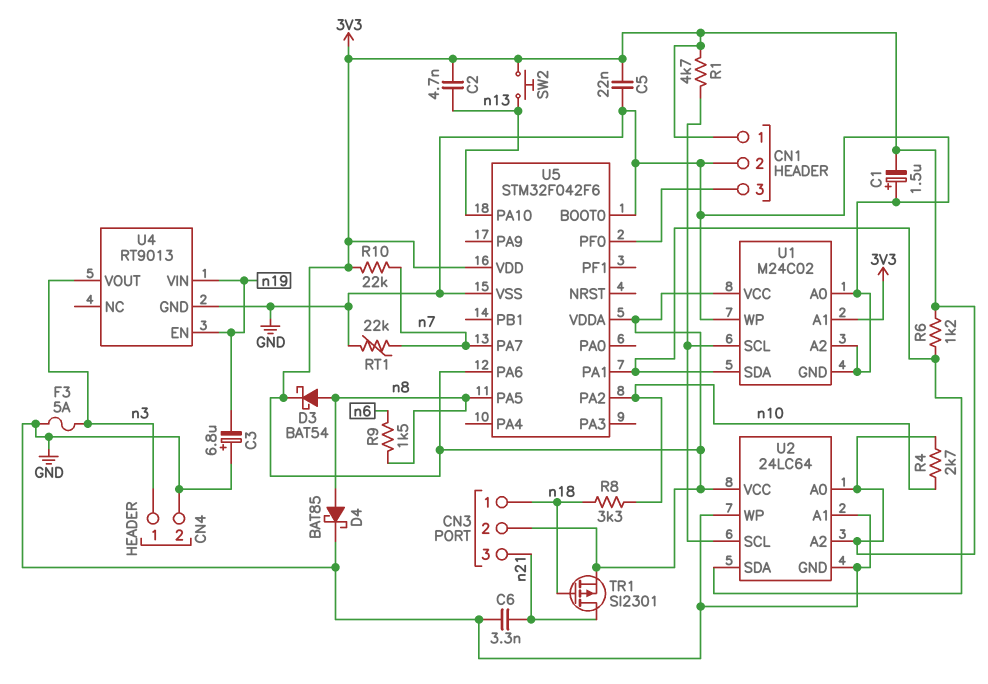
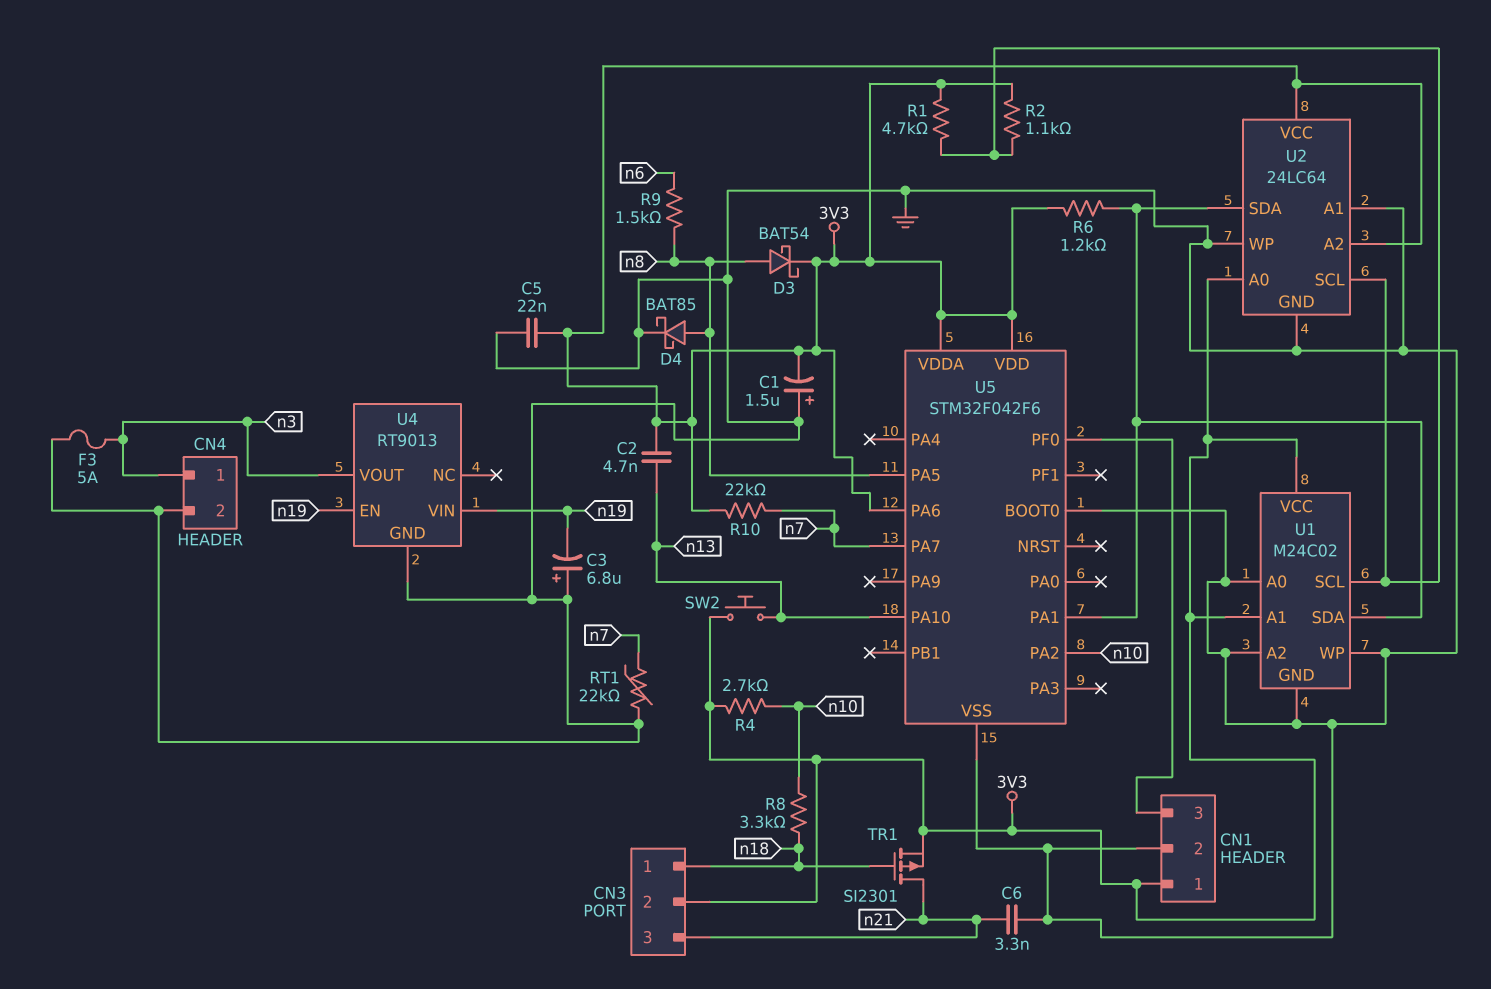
R2: none -> 1.1k (3V3, U1/SCL)

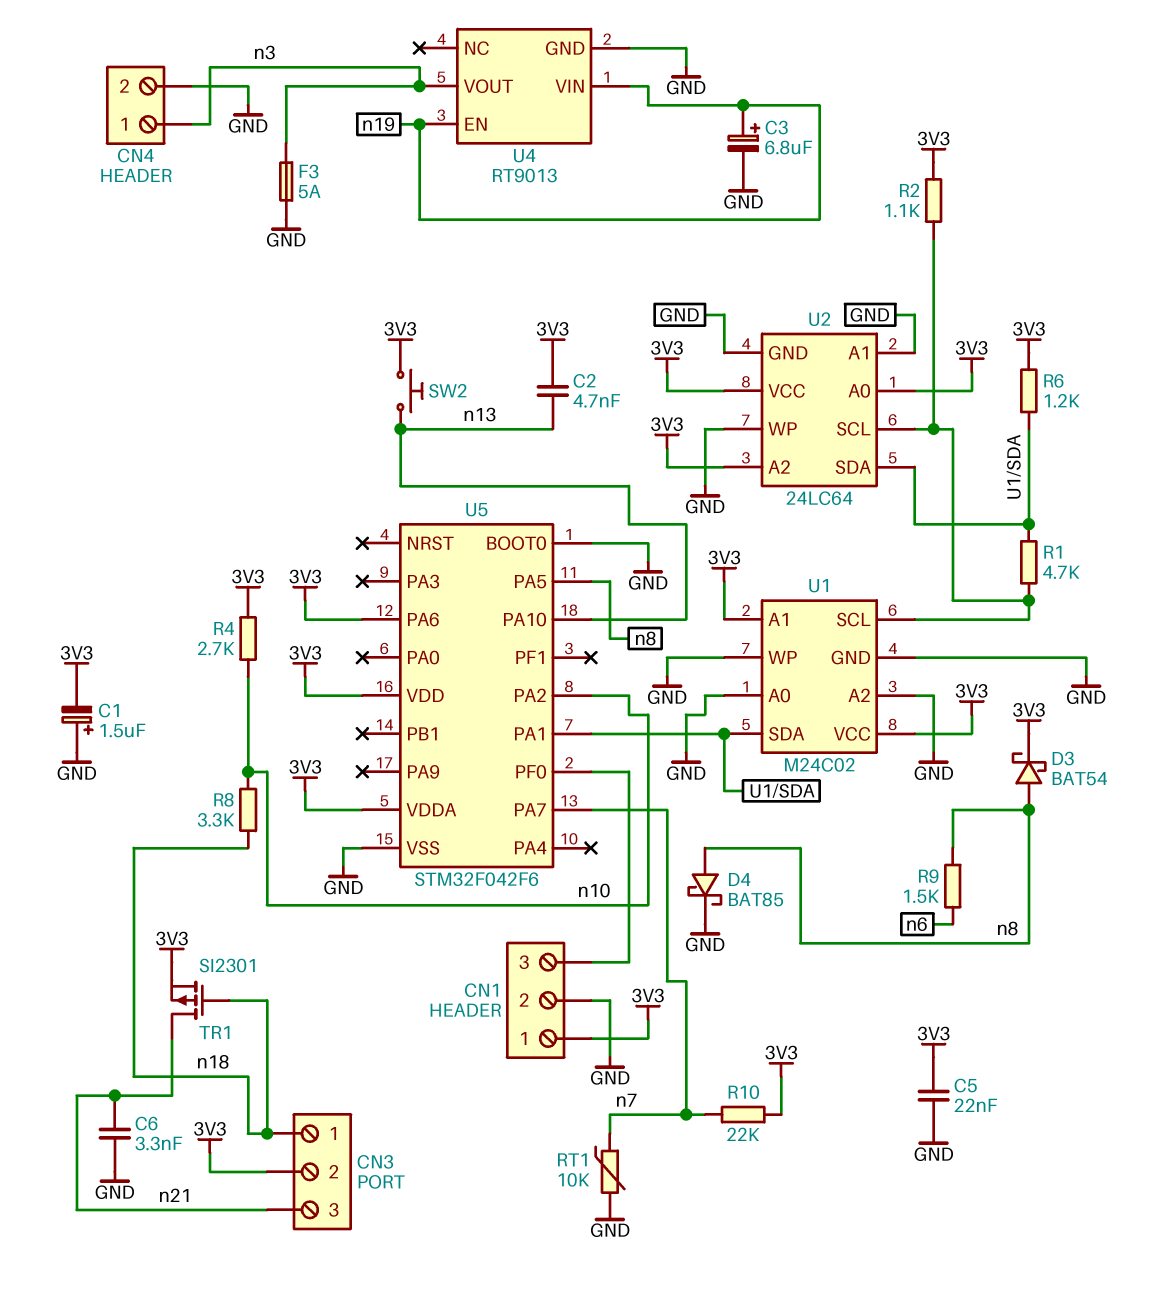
C3: 6.8uF (plus GND, minus n19) -> 6.8uF (plus n19, minus GND)
R1: 4.7k (3V3, U1/SCL) -> 4.7k (U1/SCL, U1/SDA)
RT1: 22k (GND, n7) -> 10k (GND, n7)

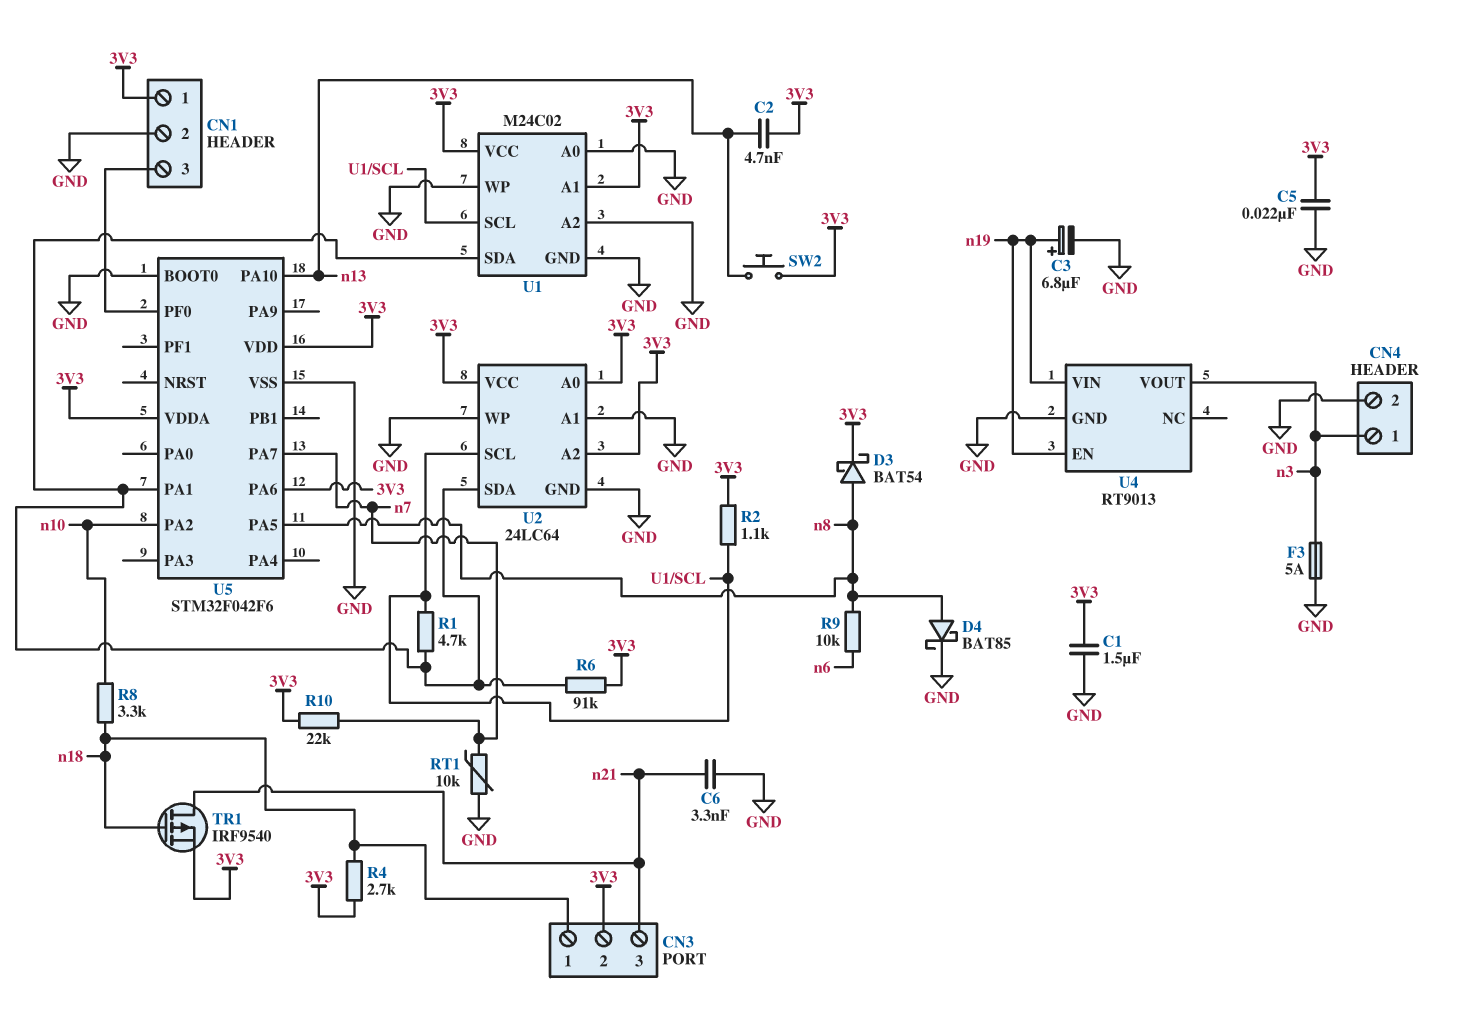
C1: 1.5uF (plus GND, minus 3V3) -> 1.5uF (3V3, GND)
R4: 2.7k (3V3, n10) -> 2.7k (3V3, n18)
R6: 1.2k (3V3, U1/SDA) -> 91k (3V3, U1/SDA)
R9: 1.5k (n6, n8) -> 10k (n6, n8)
TR1: PMOS SI2301 (G n18, D n21, S 3V3) -> PMOS IRF9540 (G n18, D n21, S 3V3)

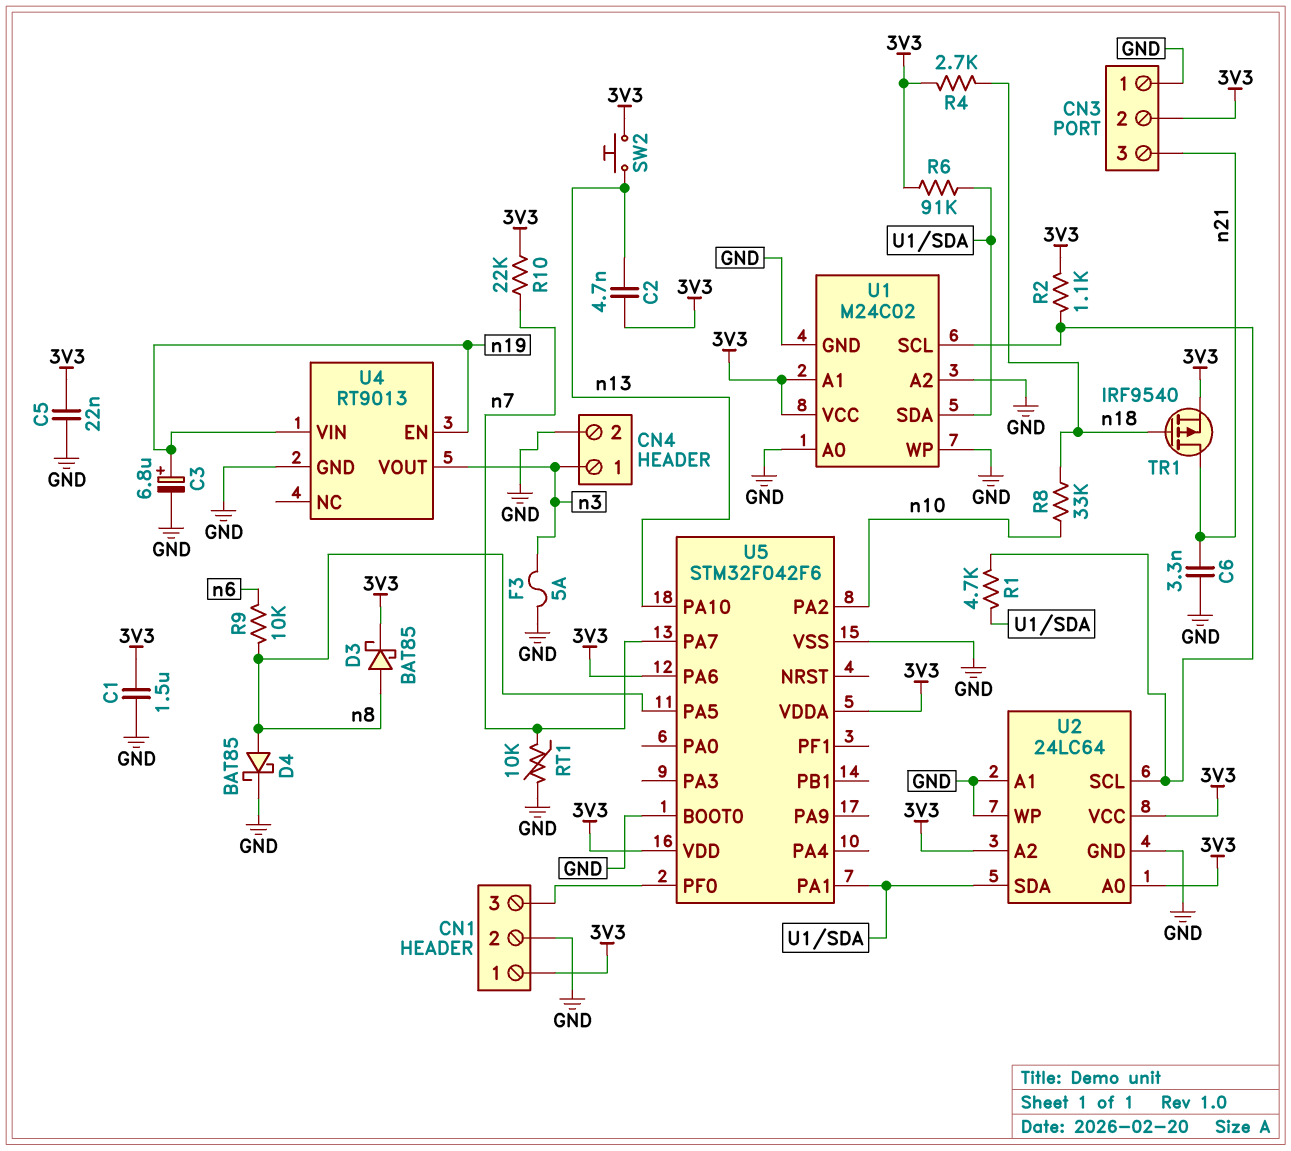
CN3 pin 1: n18 -> GND
D3: schottky BAT54 (A n8, K 3V3) -> schottky BAT85 (A n8, K 3V3)
R8: 3.3k (n10, n18) -> 33k (n10, n18)

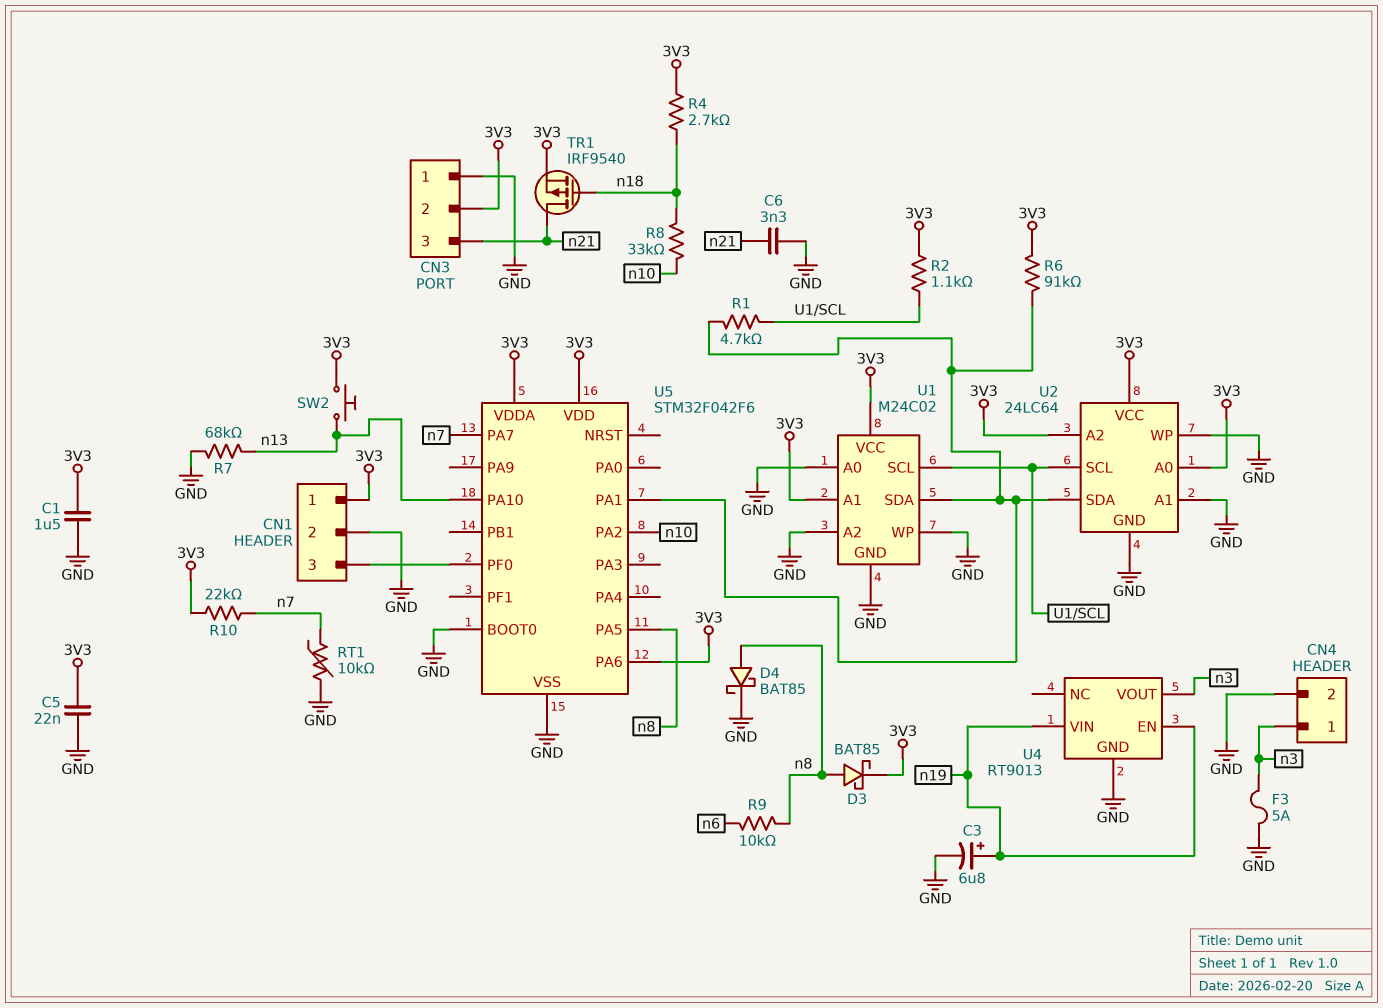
C2: 4.7nF (3V3, n13) -> none
R7: none -> 68k (GND, n13)

